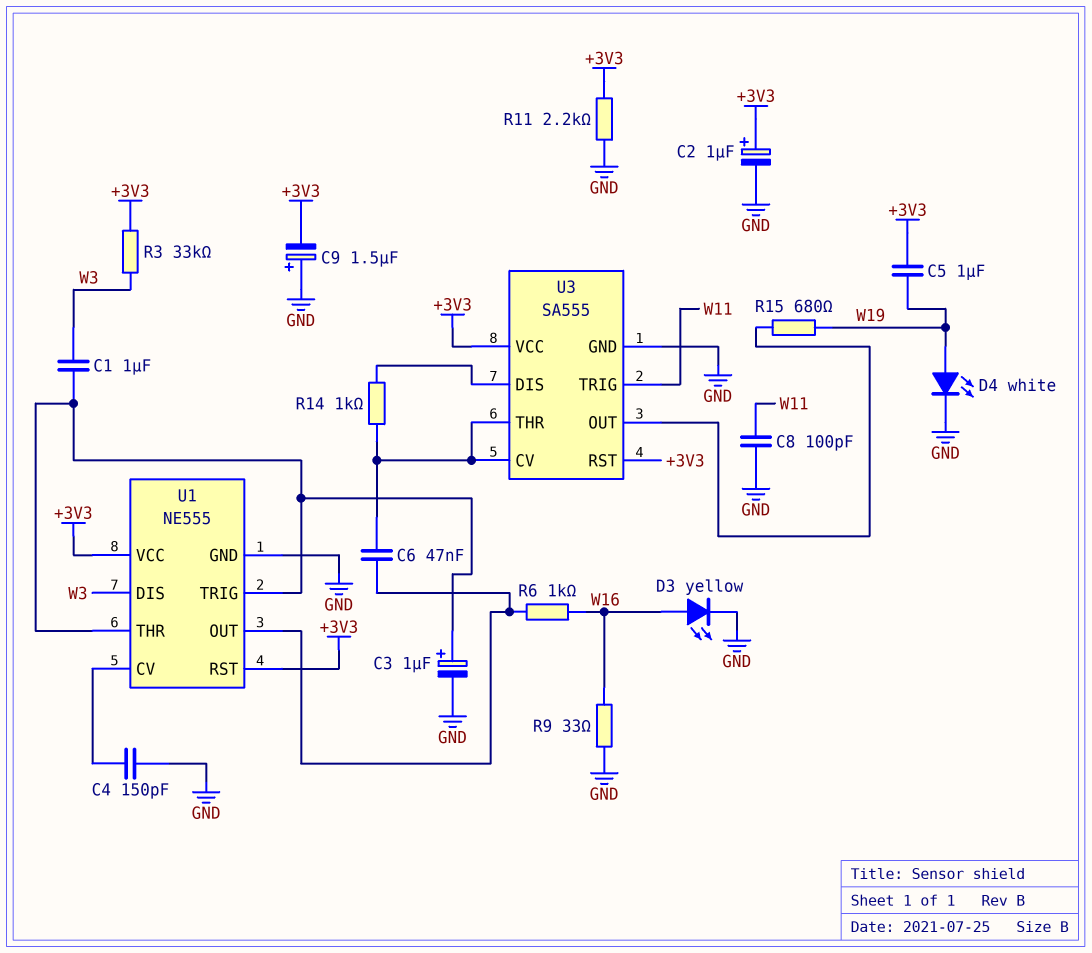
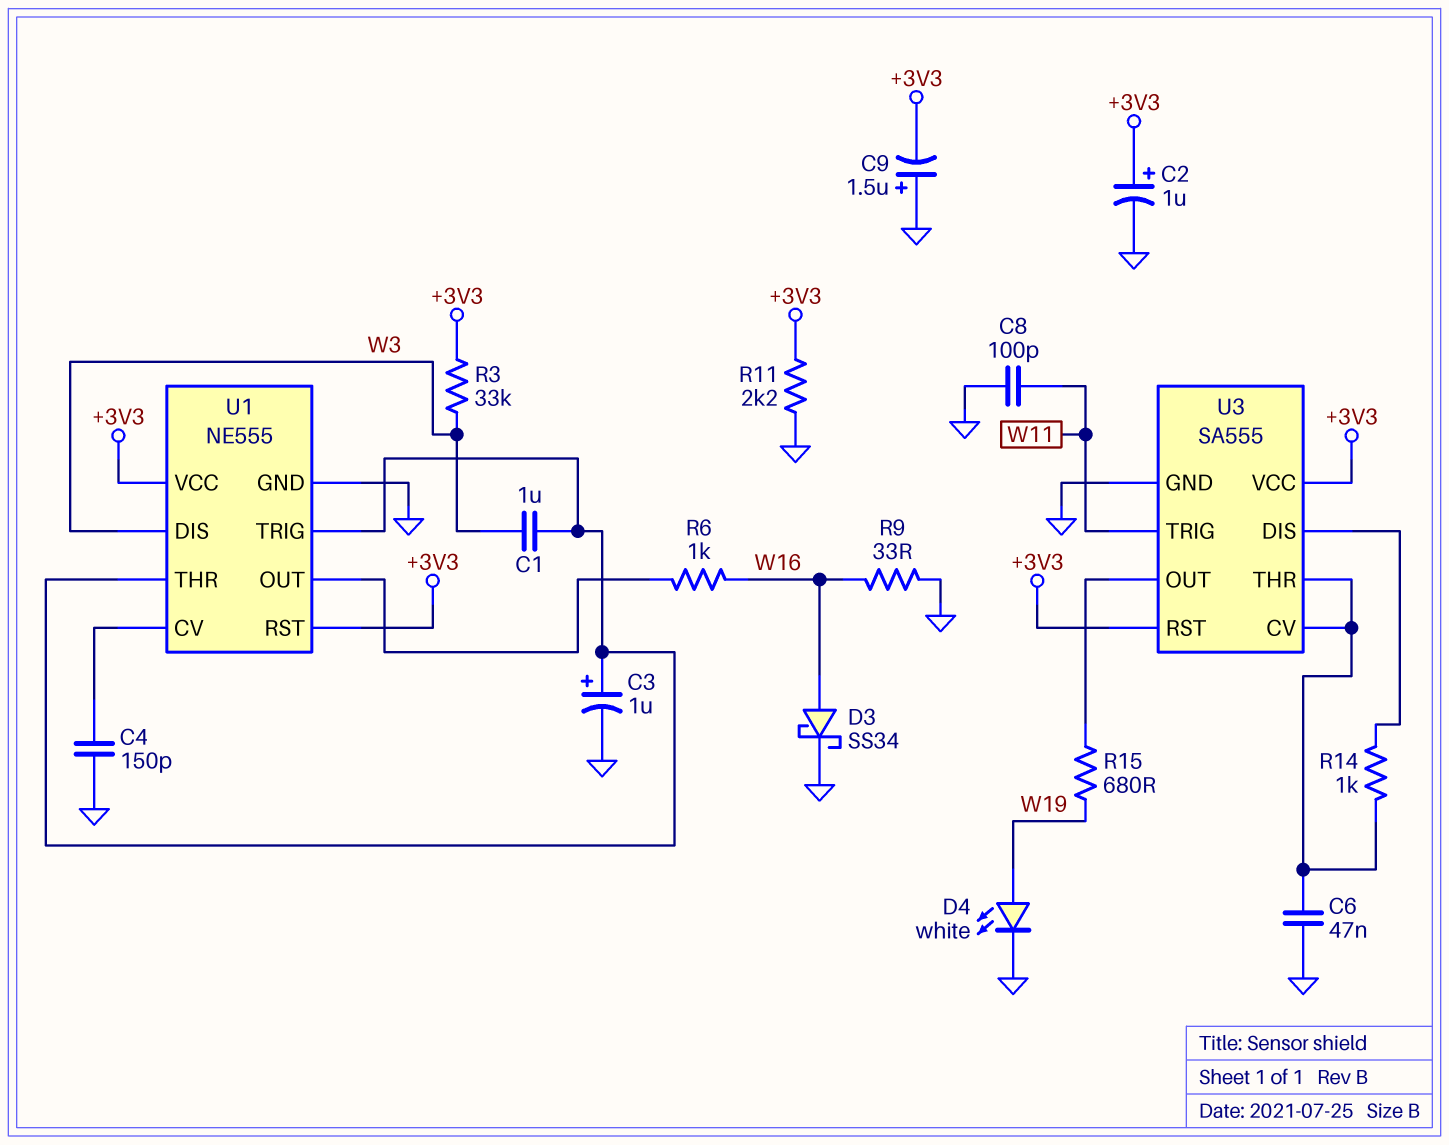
C5: 1uF (+3V3, W19) -> none
C6: 47nF (U1/OUT, U3/CV) -> 47nF (GND, U3/CV)
D3: LED yellow (A W16, K GND) -> schottky SS34 (A W16, K GND)

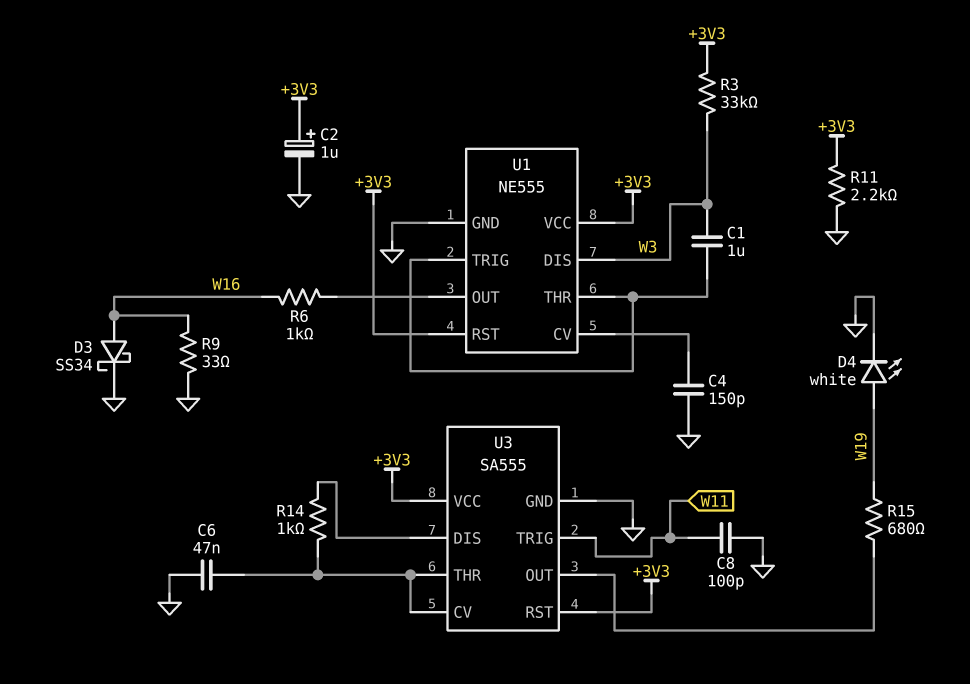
C3: 1uF (plus U1/THR, minus GND) -> none
C9: 1.5uF (plus GND, minus +3V3) -> none

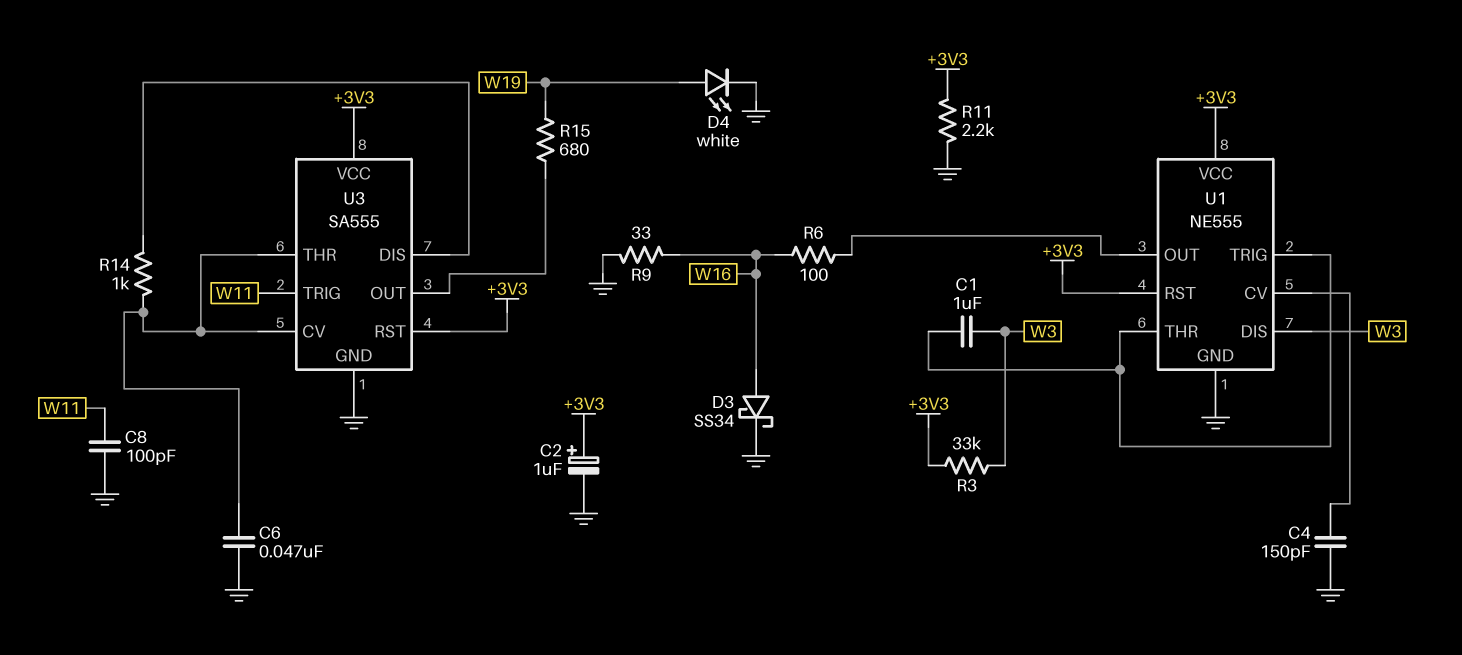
R6: 1k (U1/OUT, W16) -> 100 (U1/OUT, W16)

